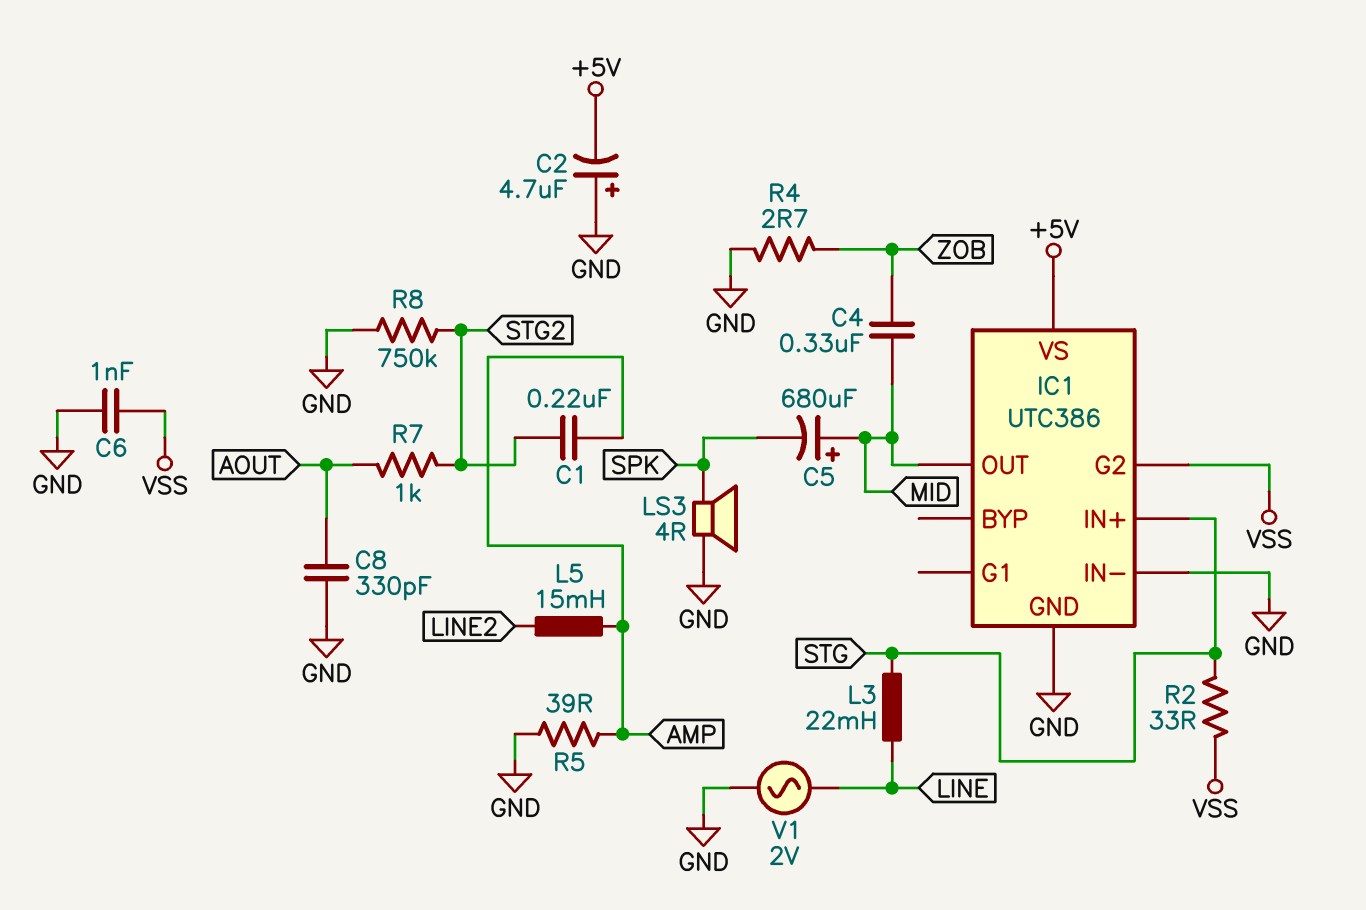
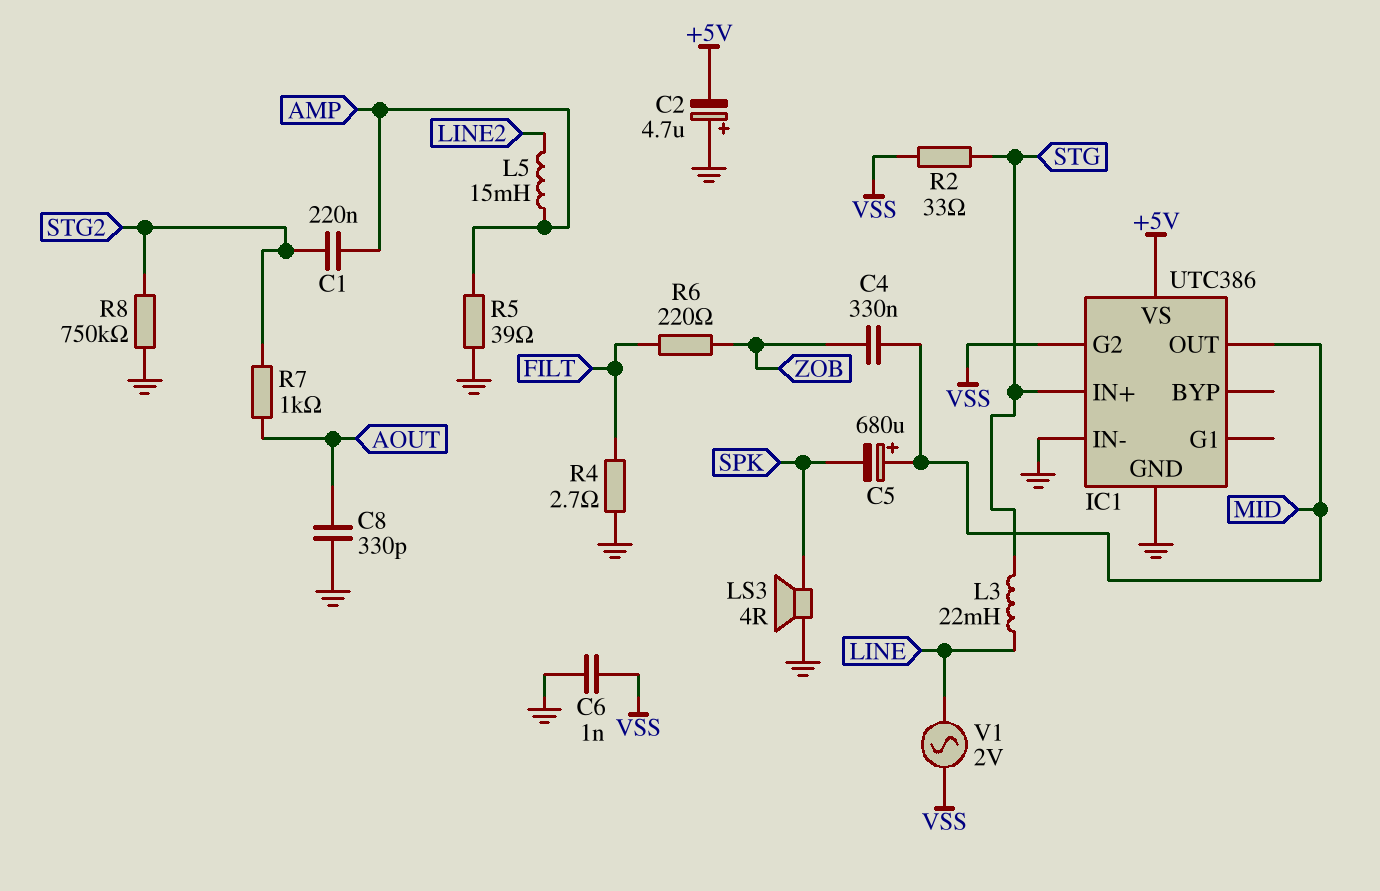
R4: 2.7 (GND, ZOB) -> 2.7 (FILT, GND)
R6: none -> 220 (FILT, ZOB)
V1: AC 2V (GND, LINE) -> AC 2V (LINE, VSS)

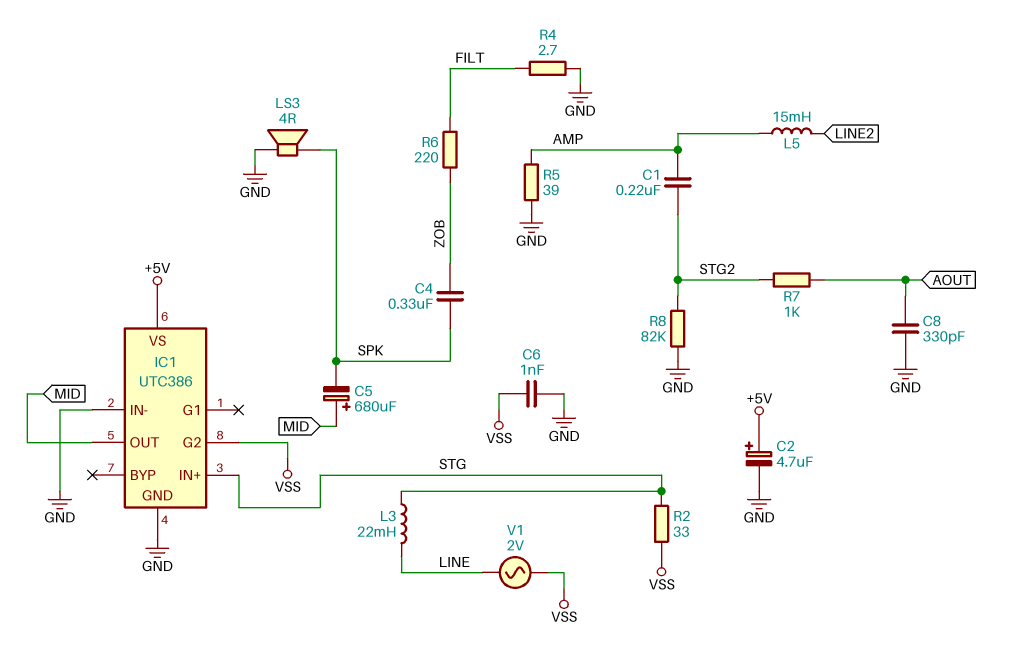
C2: 4.7uF (plus GND, minus +5V) -> 4.7uF (plus +5V, minus GND)
C4: 330nF (MID, ZOB) -> 330nF (SPK, ZOB)
R8: 750k (GND, STG2) -> 82k (GND, STG2)

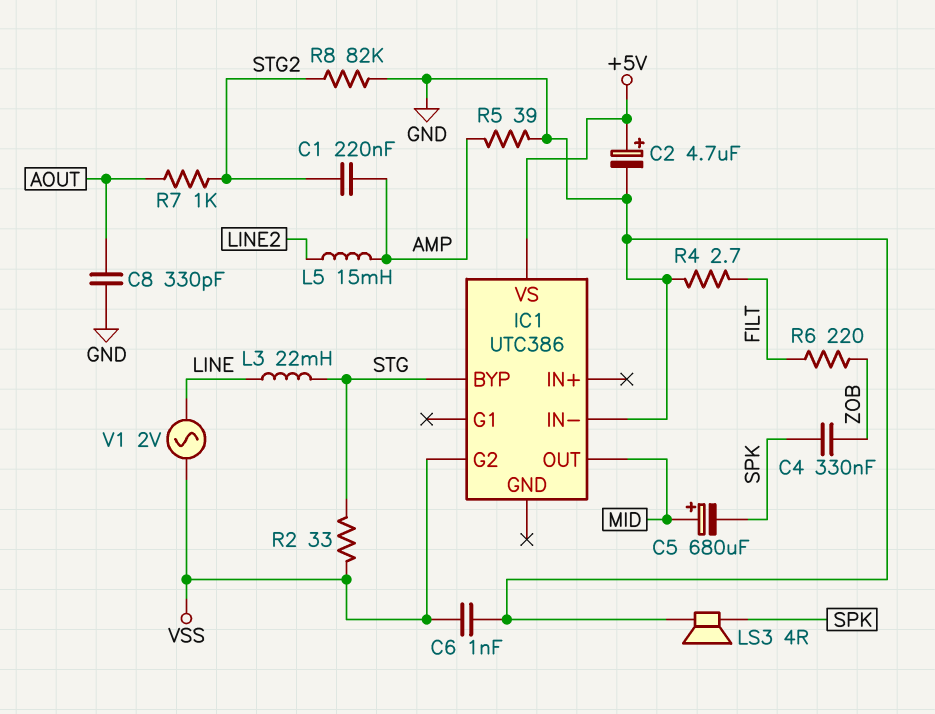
IC1 pin BYP: none -> STG
IC1 pin GND: GND -> none
IC1 pin IN+: STG -> none

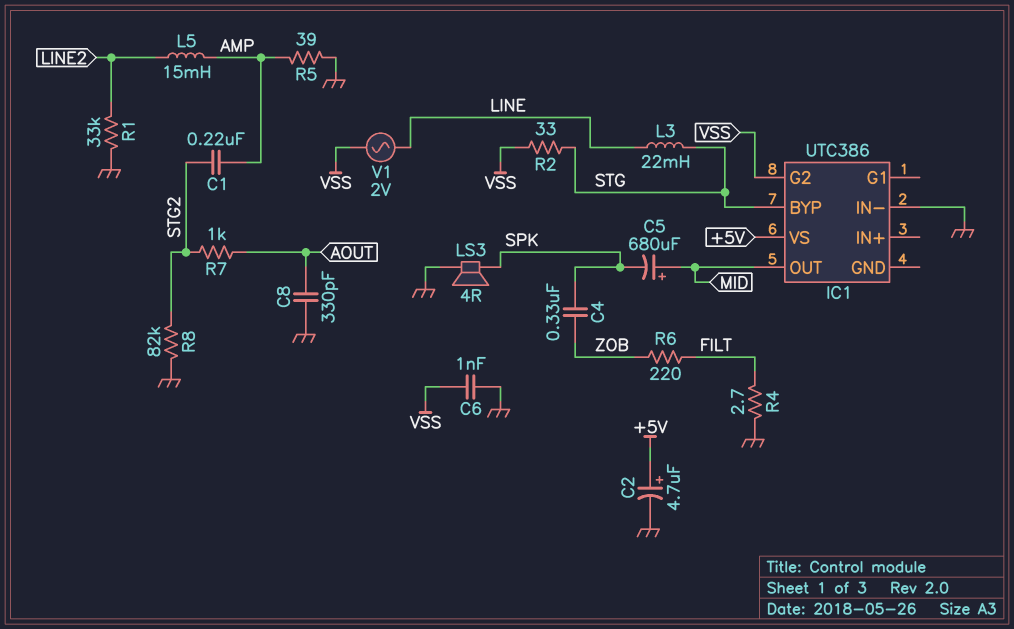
R1: none -> 33k (GND, LINE2)

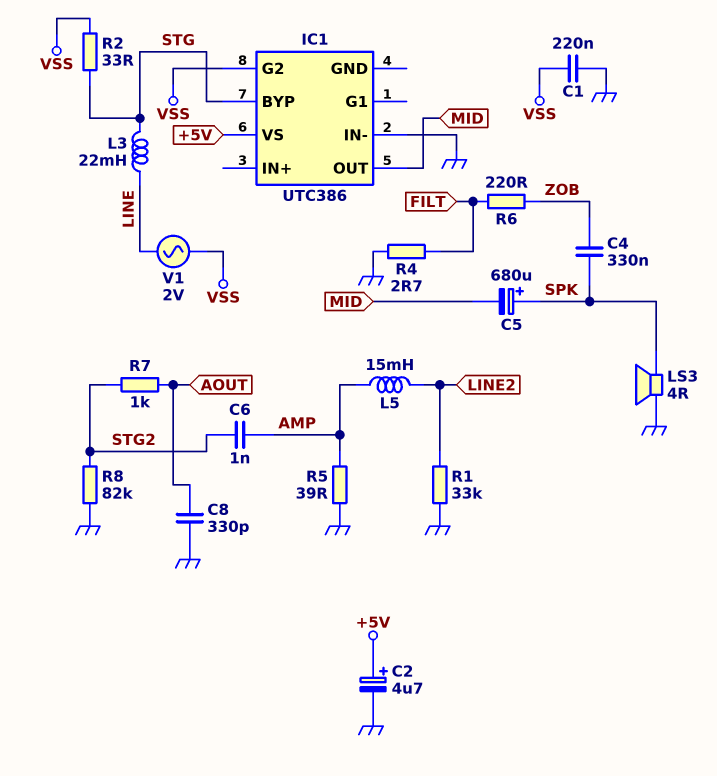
C1: 220nF (AMP, STG2) -> 220nF (GND, VSS)
C5: 680uF (plus MID, minus SPK) -> 680uF (plus SPK, minus MID)
C6: 1nF (GND, VSS) -> 1nF (AMP, STG2)

